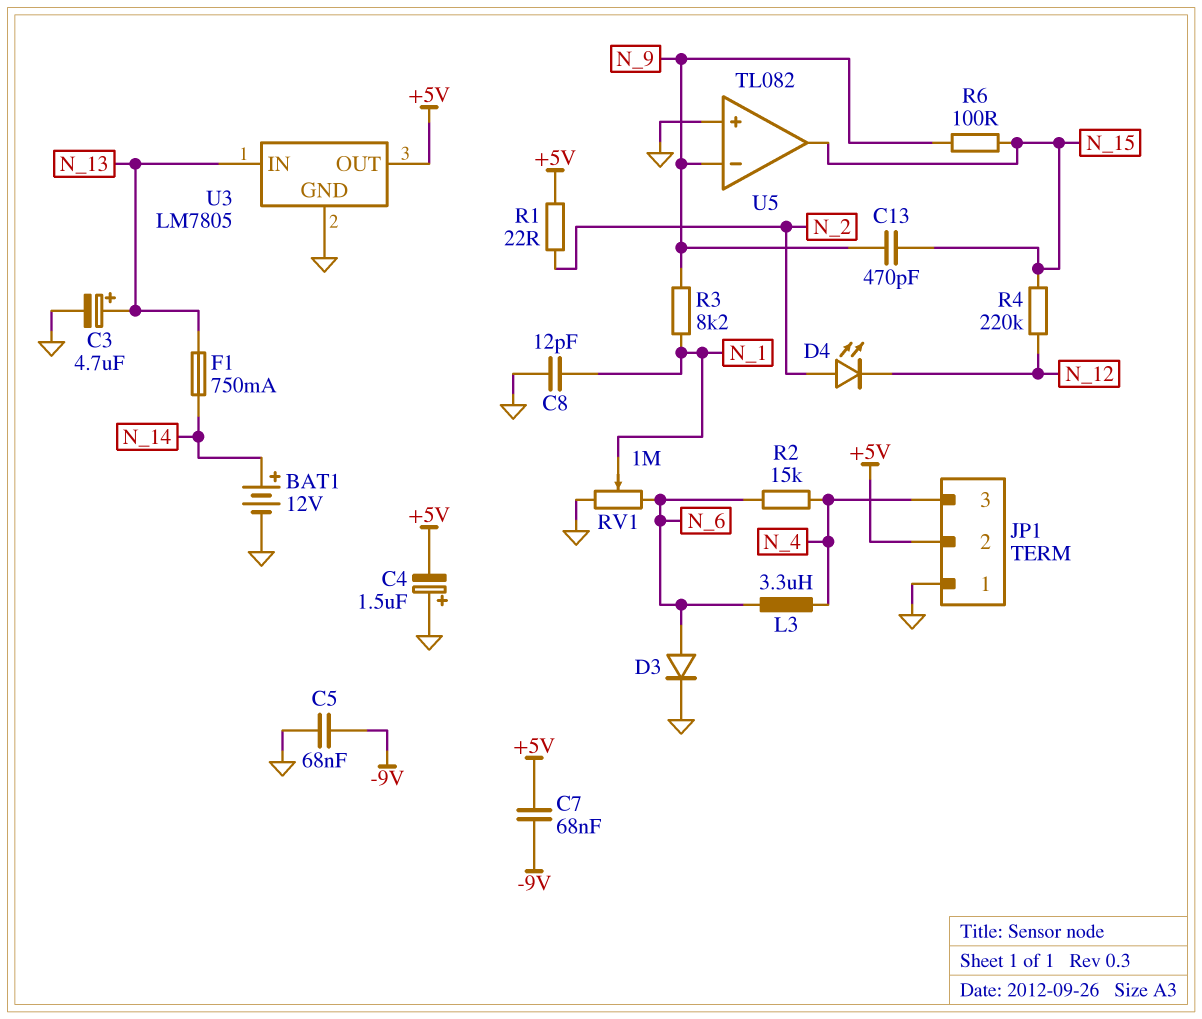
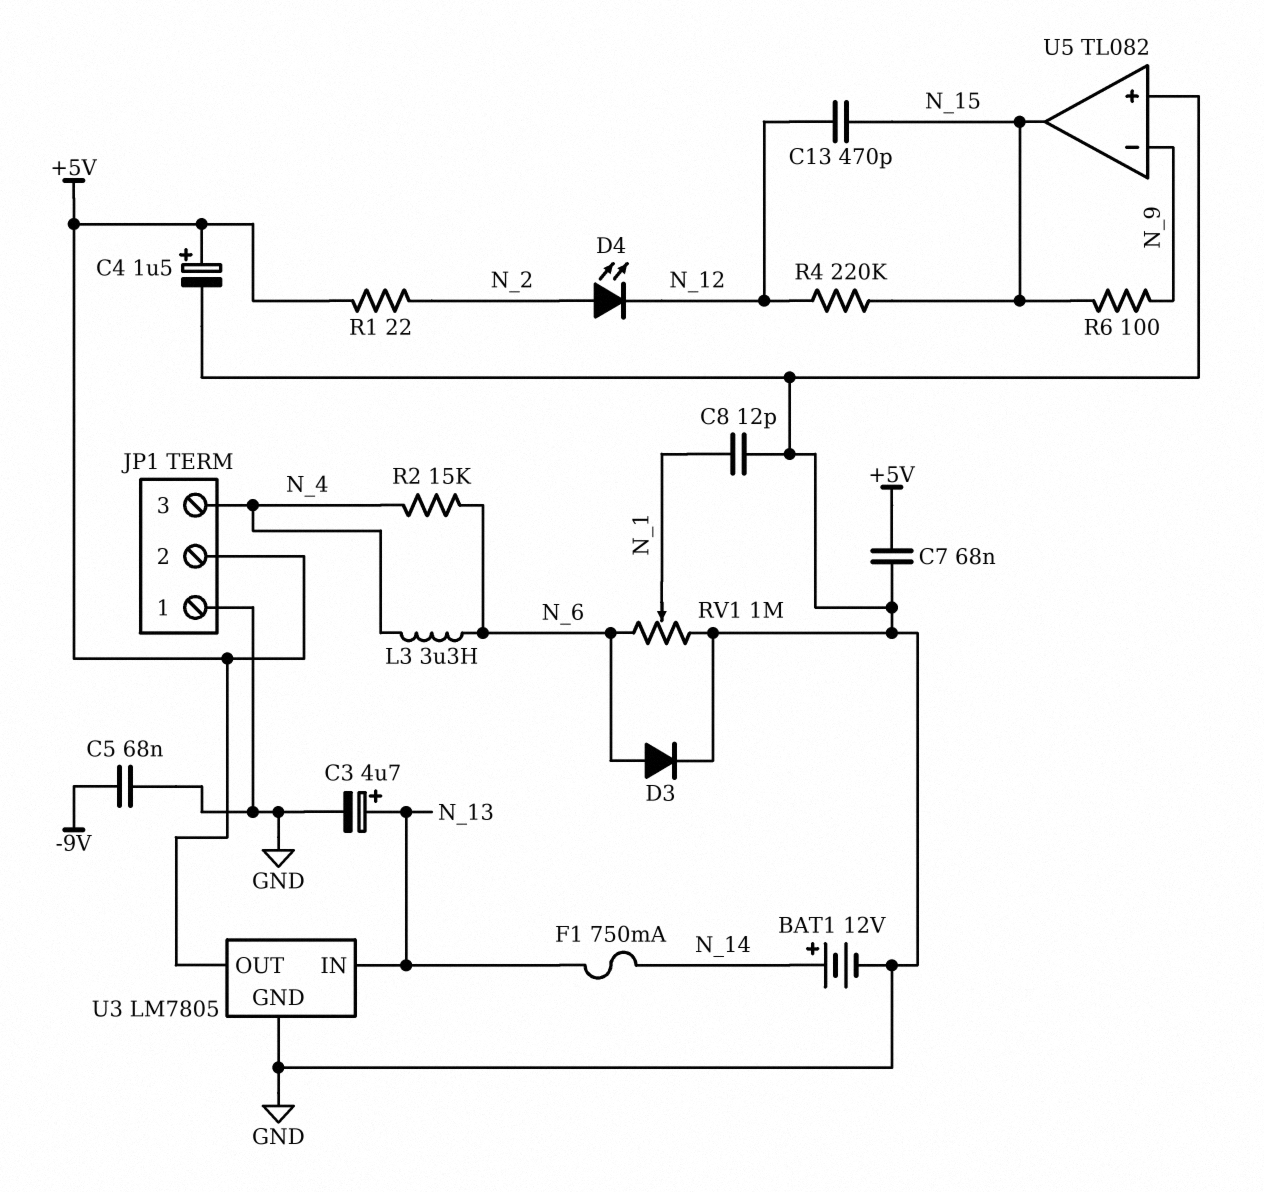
C4: 1.5uF (plus GND, minus +5V) -> 1.5uF (plus +5V, minus GND)
C7: 68nF (+5V, -9V) -> 68nF (+5V, GND)
C13: 470pF (N_9, N_15) -> 470pF (N_12, N_15)
R3: 8.2k (N_1, N_9) -> none

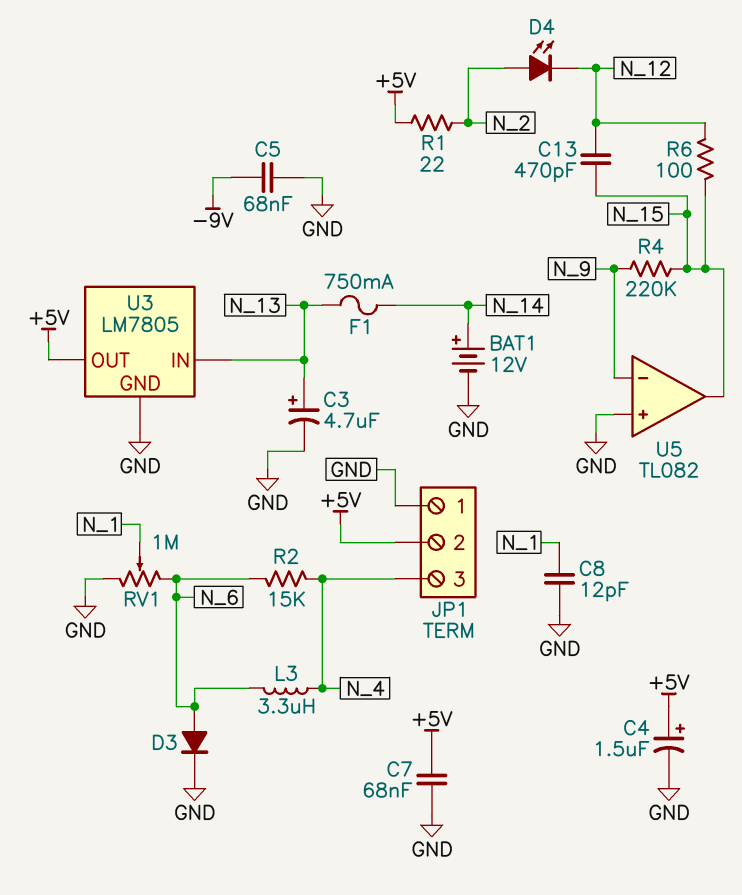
R4: 220k (N_12, N_15) -> 220k (N_9, N_15)
R6: 100 (N_9, N_15) -> 100 (N_12, N_15)

